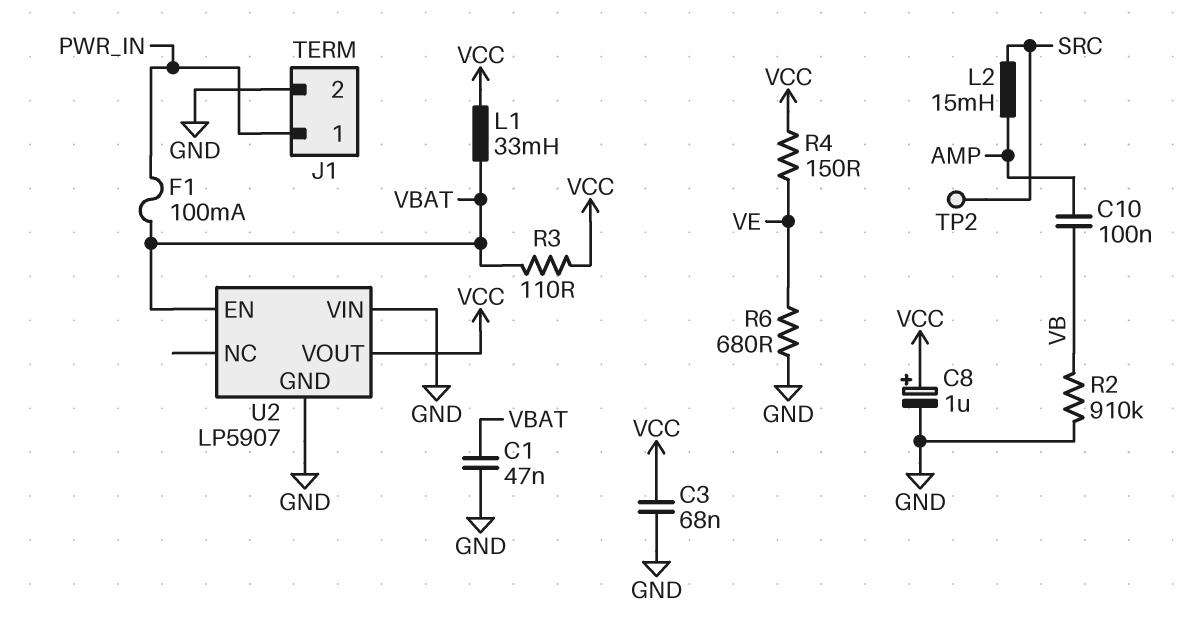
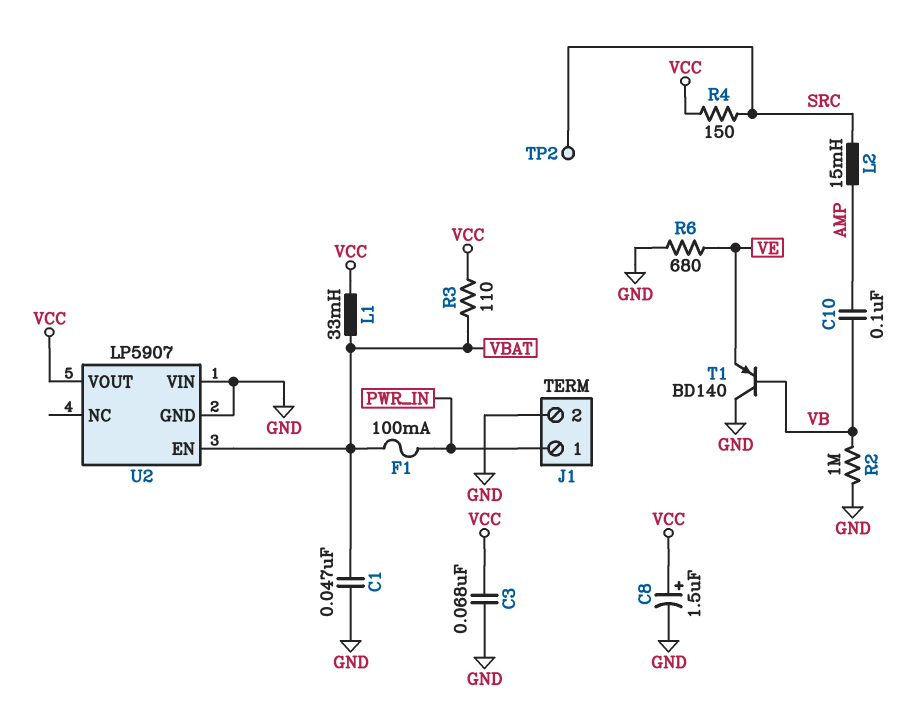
C8: 1uF (plus VCC, minus GND) -> 1.5uF (plus VCC, minus GND)
R2: 910k (GND, VB) -> 1M (GND, VB)
R4: 150 (VCC, VE) -> 150 (SRC, VCC)
T1: none -> PNP BD140 (B VB, C GND, E VE)

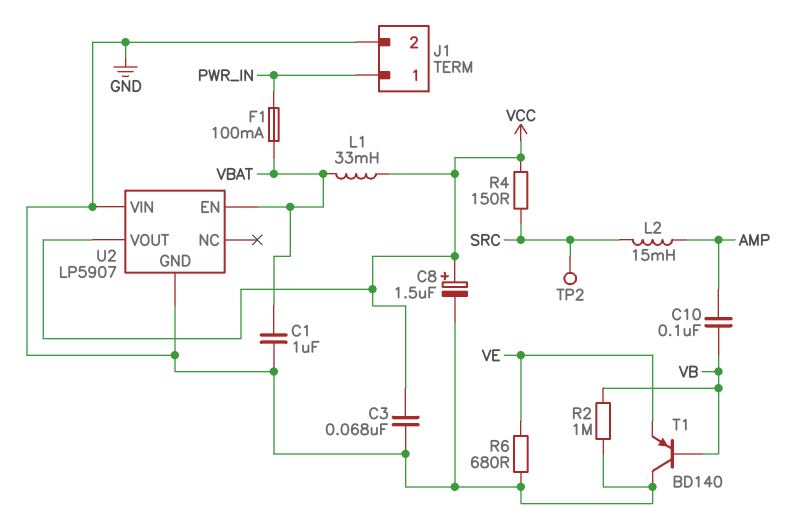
C1: 47nF (GND, VBAT) -> 1uF (GND, VBAT)
R3: 110 (VBAT, VCC) -> none

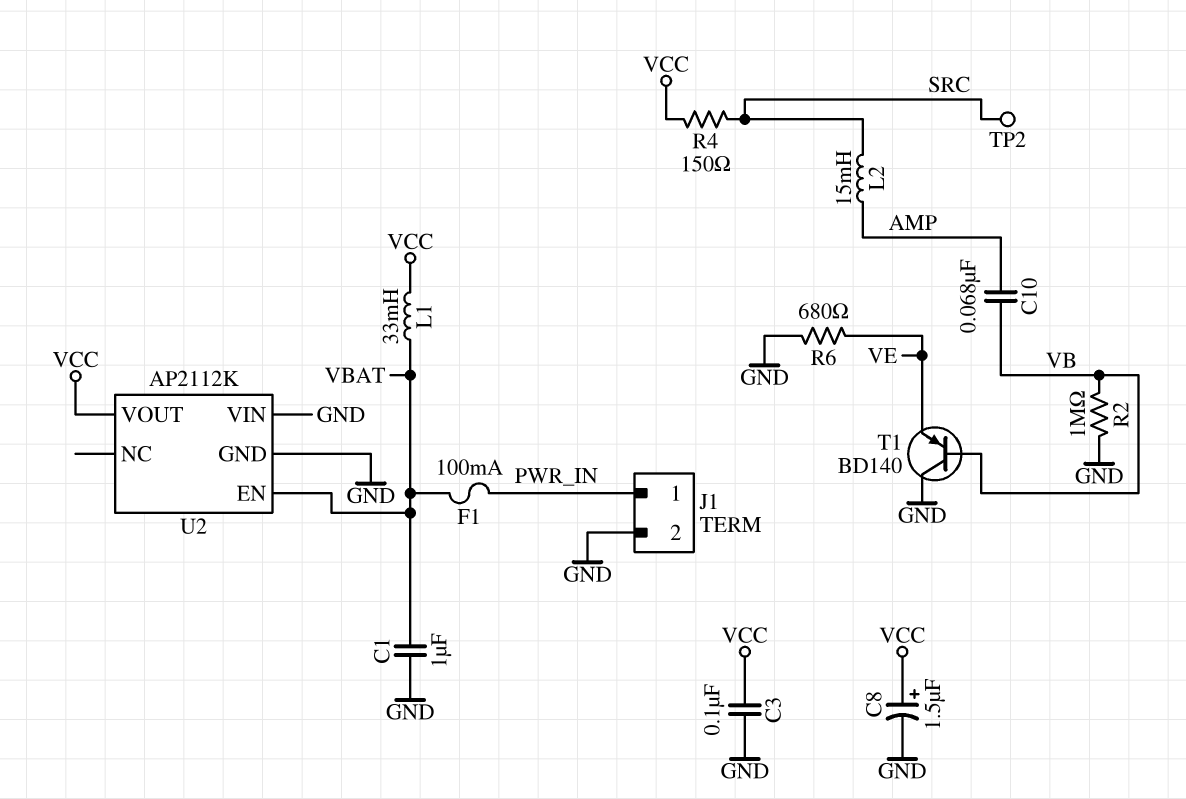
C3: 68nF (GND, VCC) -> 100nF (GND, VCC)
C10: 100nF (AMP, VB) -> 68nF (AMP, VB)
U2: LP5907 -> AP2112K

